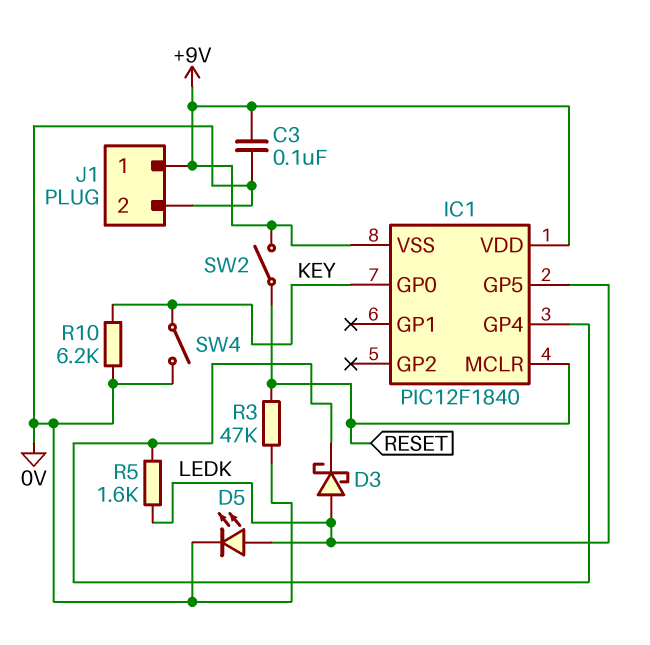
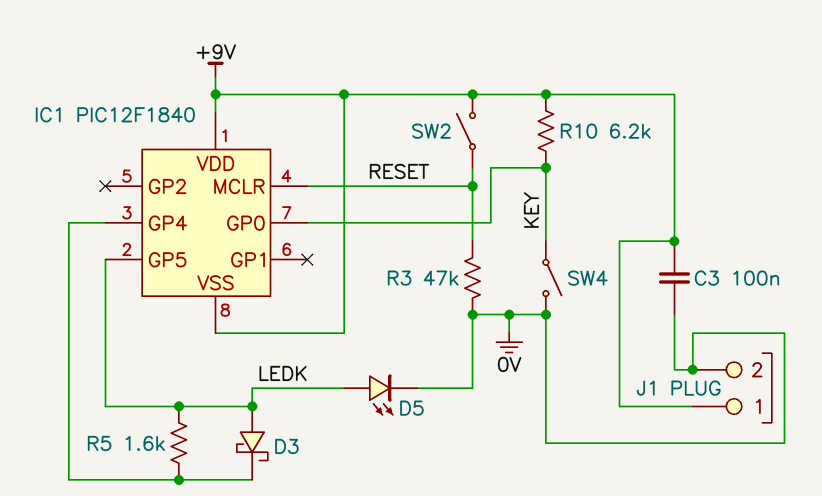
R10: 6.2k (0V, KEY) -> 6.2k (+9V, KEY)

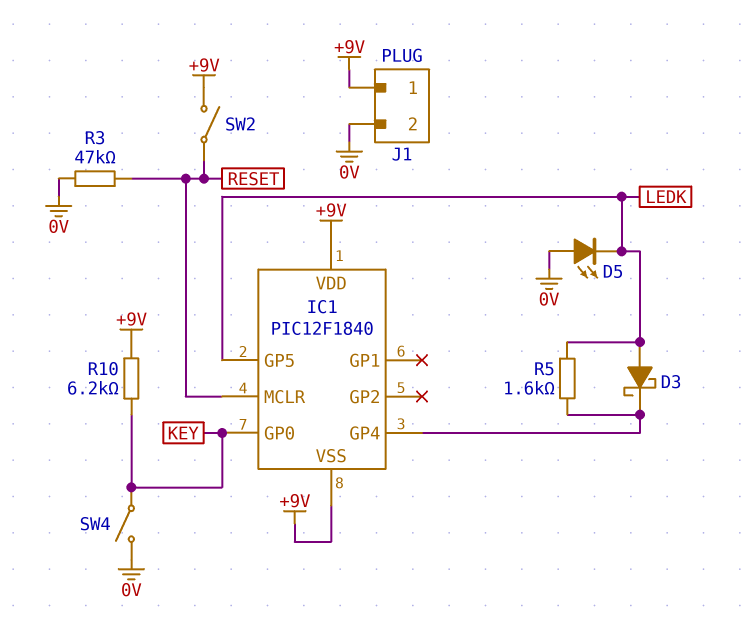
C3: 100nF (+9V, 0V) -> none
D5: LED (A LEDK, K 0V) -> LED (A 0V, K LEDK)

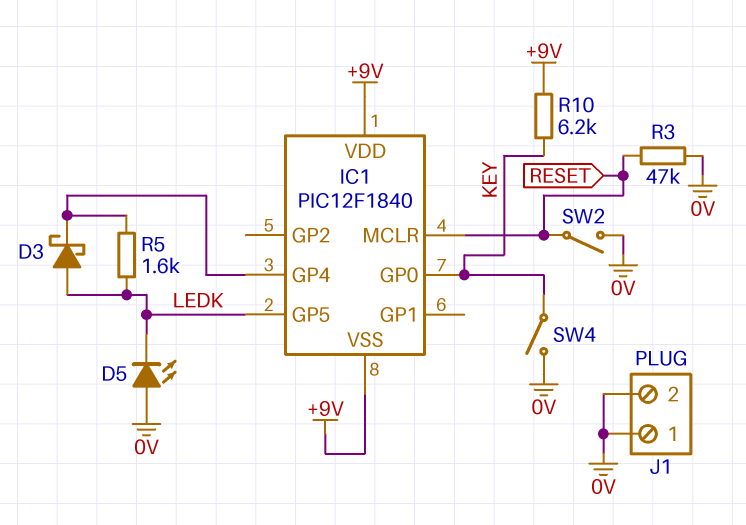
J1 pin 1: +9V -> 0V
SW2: switch (+9V, RESET) -> switch (0V, RESET)

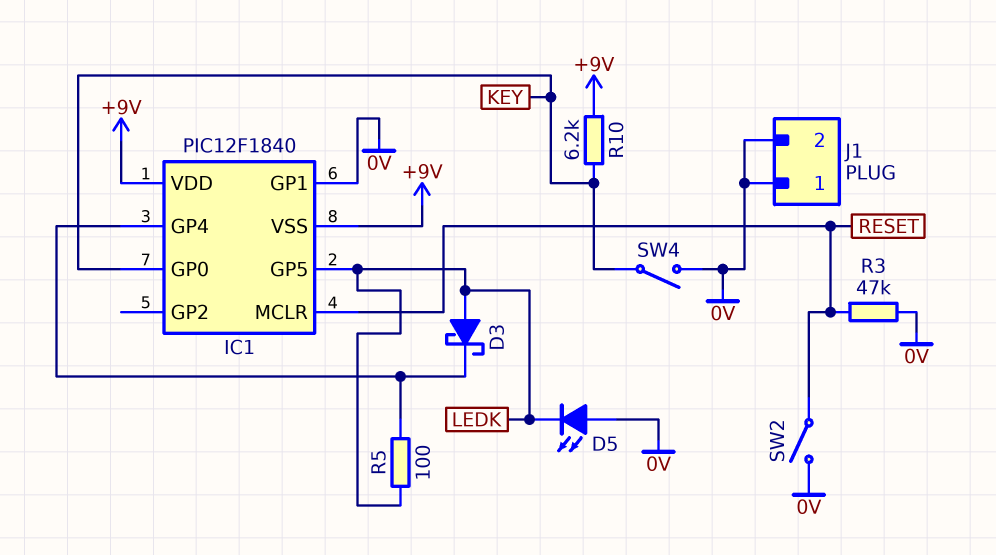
IC1 pin GP1: none -> 0V
R5: 1.6k (IC1/GP4, LEDK) -> 100 (IC1/GP4, LEDK)

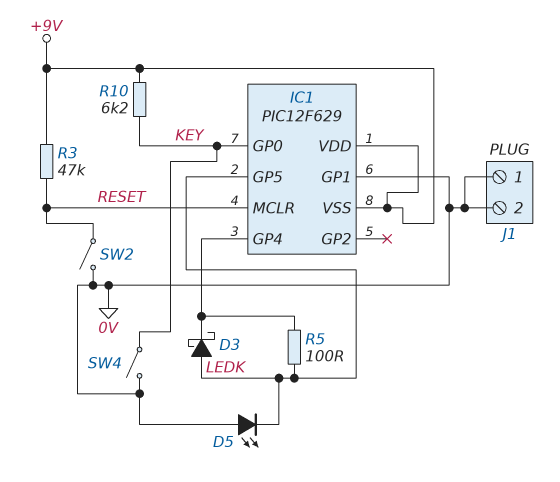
IC1: PIC12F1840 -> PIC12F629
R3: 47k (0V, RESET) -> 47k (+9V, RESET)

